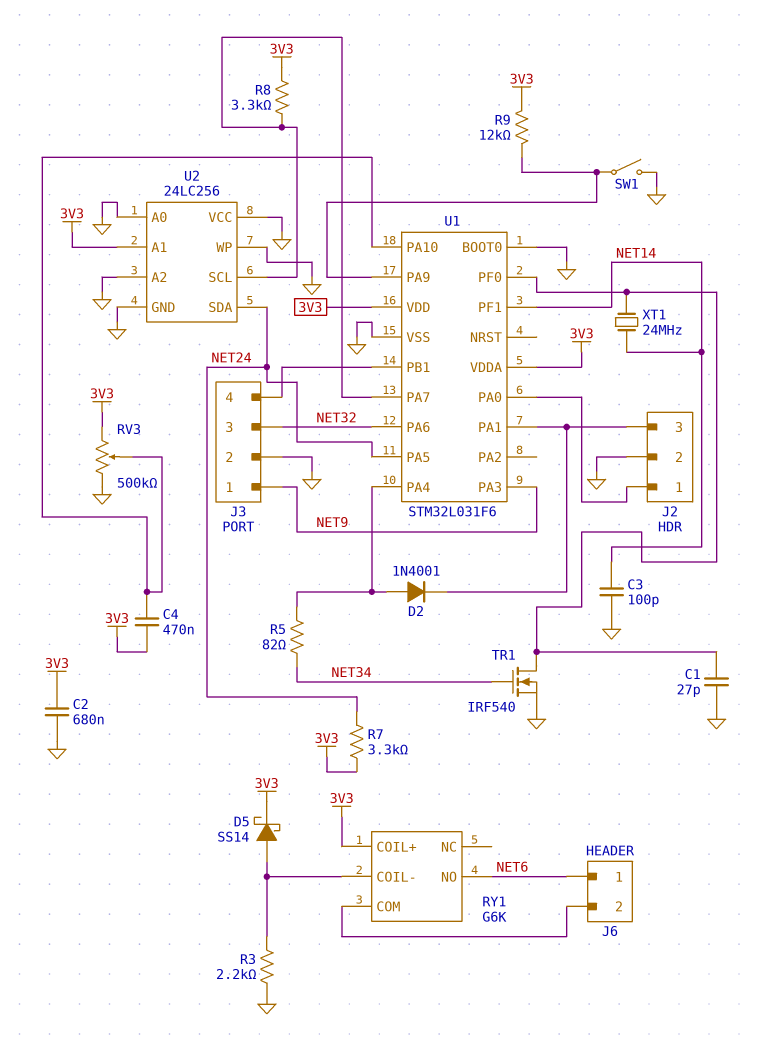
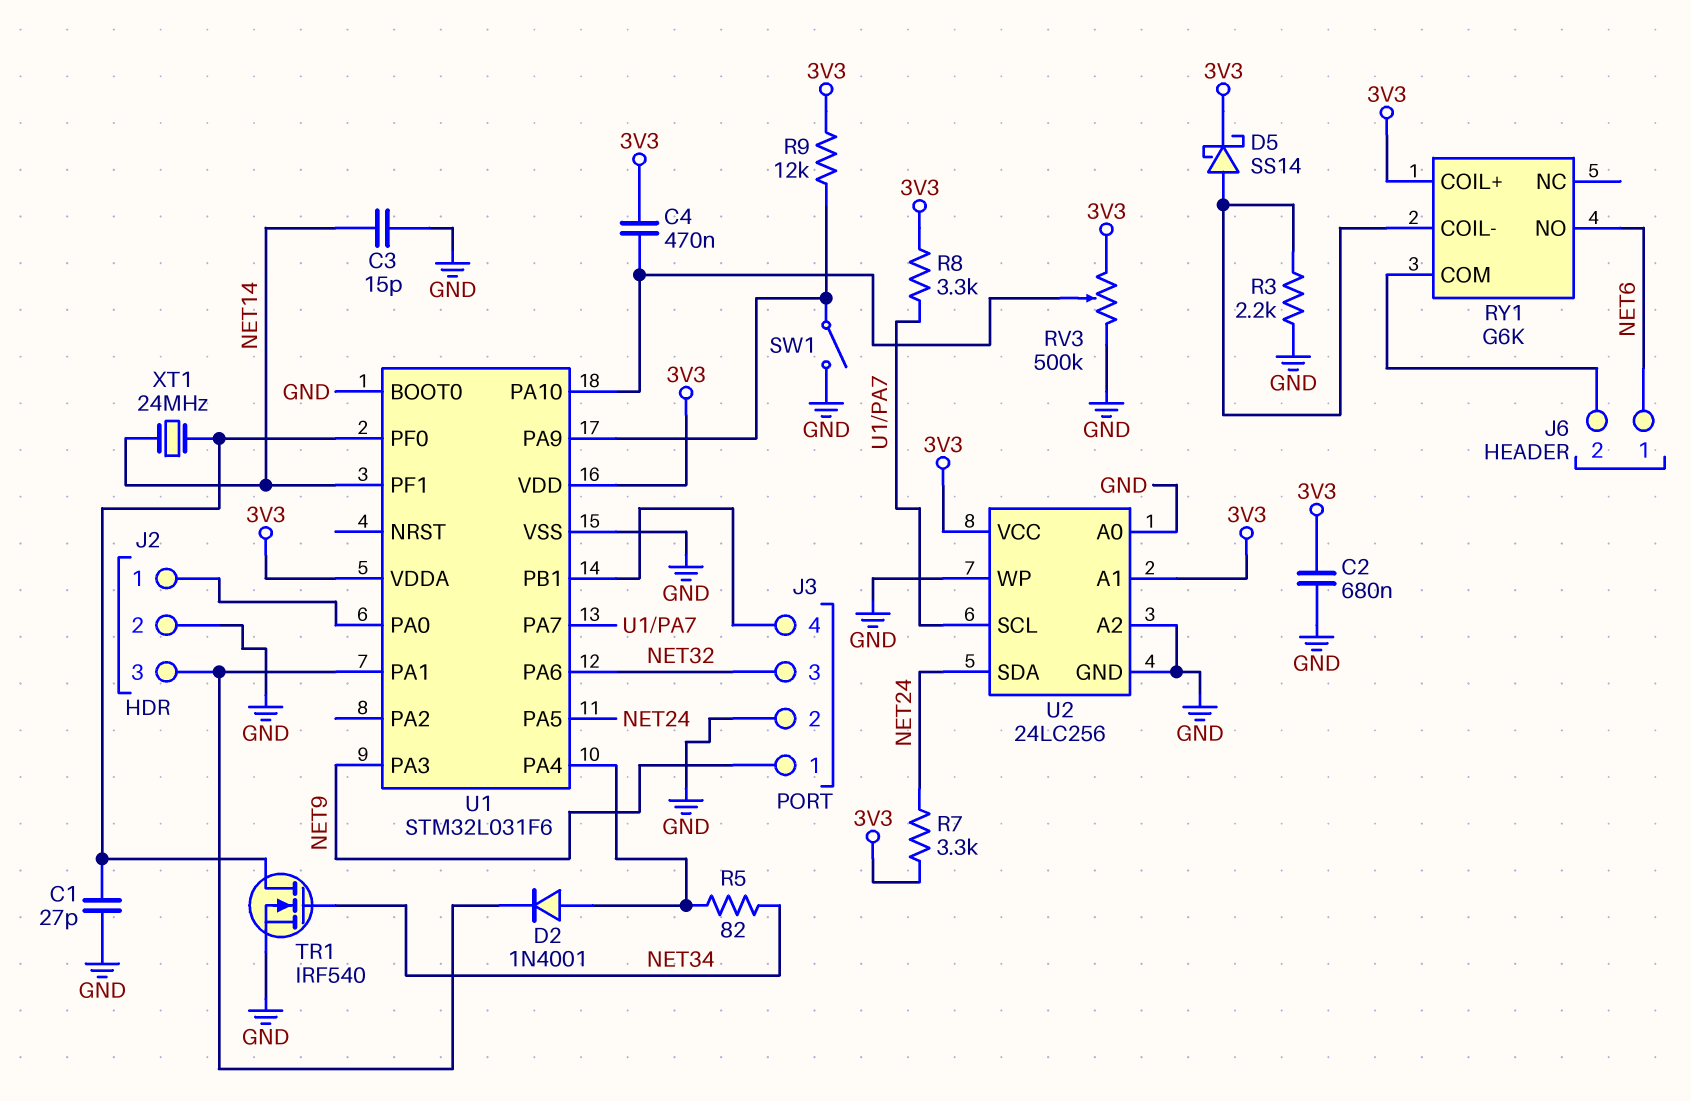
C3: 100pF (GND, NET14) -> 15pF (GND, NET14)
U2 pin VCC: GND -> 3V3

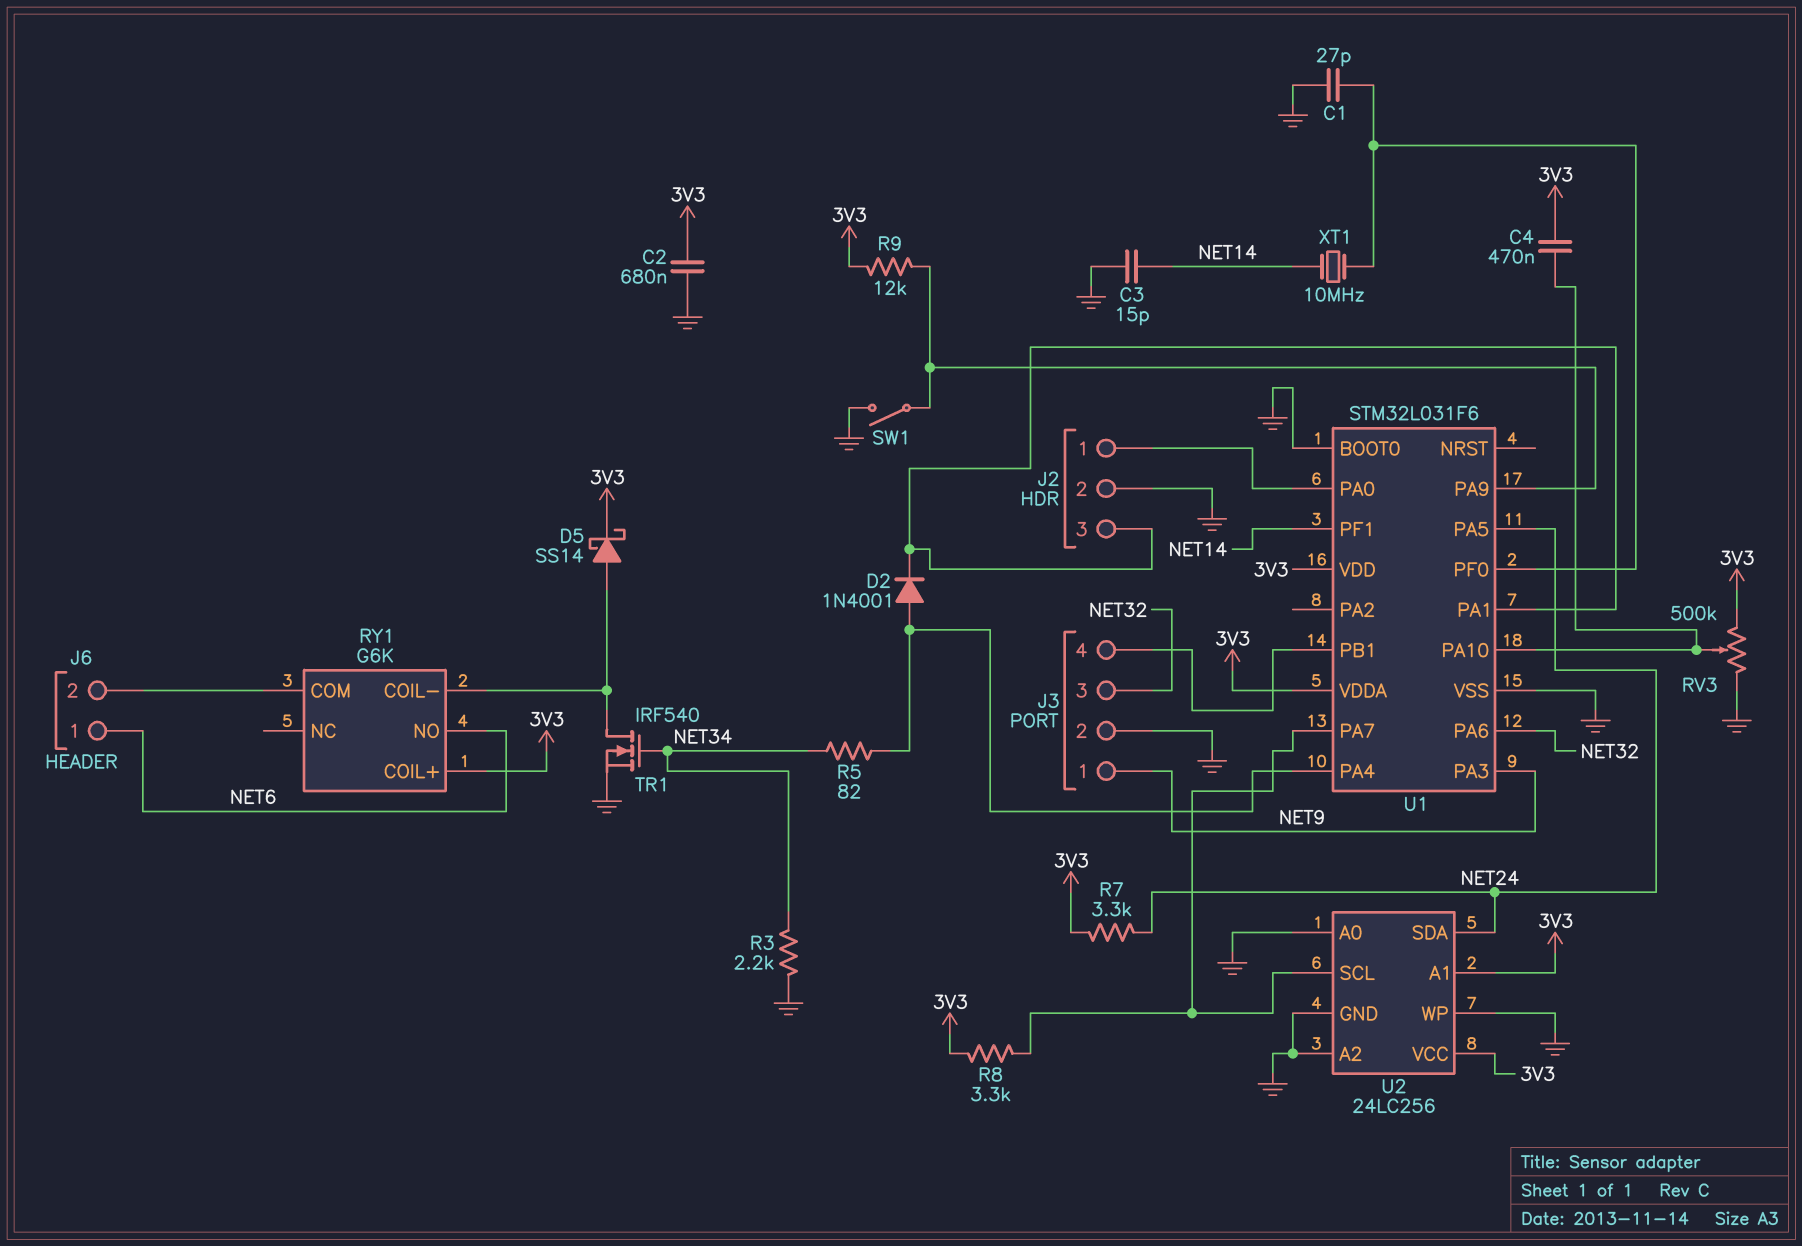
R3: 2.2k (GND, RY1/COIL-) -> 2.2k (GND, NET34)
TR1: NMOS IRF540 (G NET34, D U1/PF0, S GND) -> NMOS IRF540 (G NET34, D RY1/COIL-, S GND)
XT1: 24MHz (NET14, U1/PF0) -> 10MHz (NET14, U1/PF0)

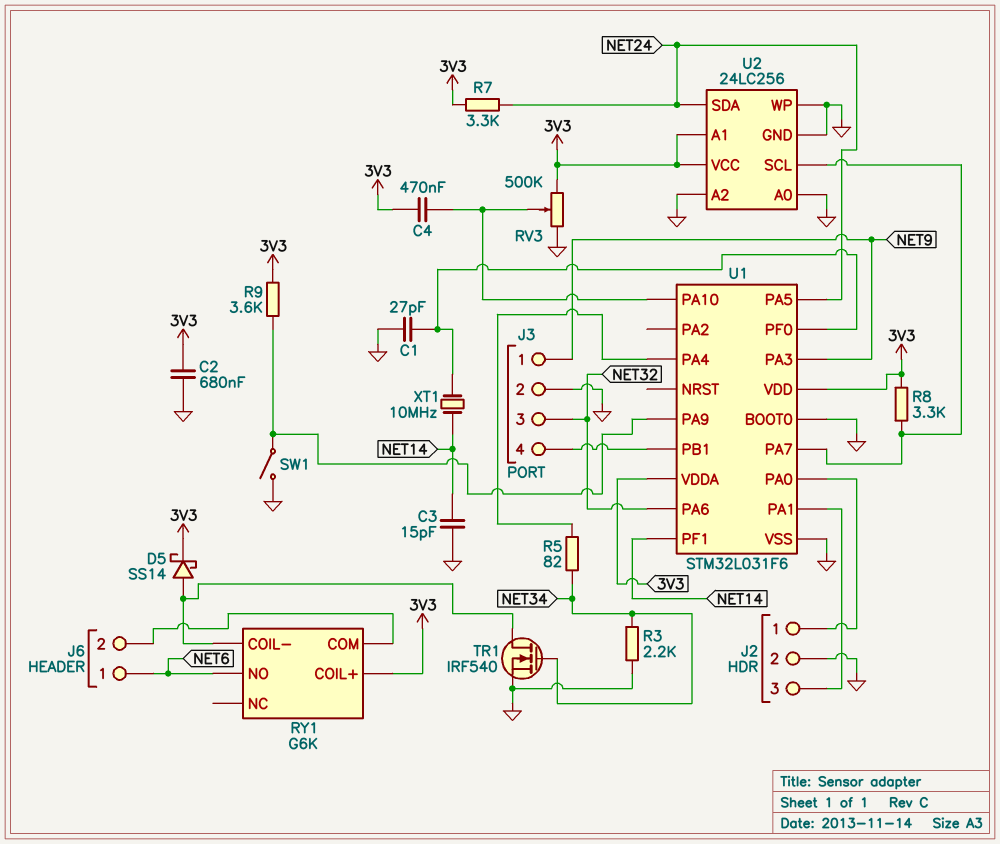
D2: diode 1N4001 (A U1/PA4, K J2/3) -> none
R9: 12k (3V3, U1/PA9) -> 3.6k (3V3, U1/PA9)

